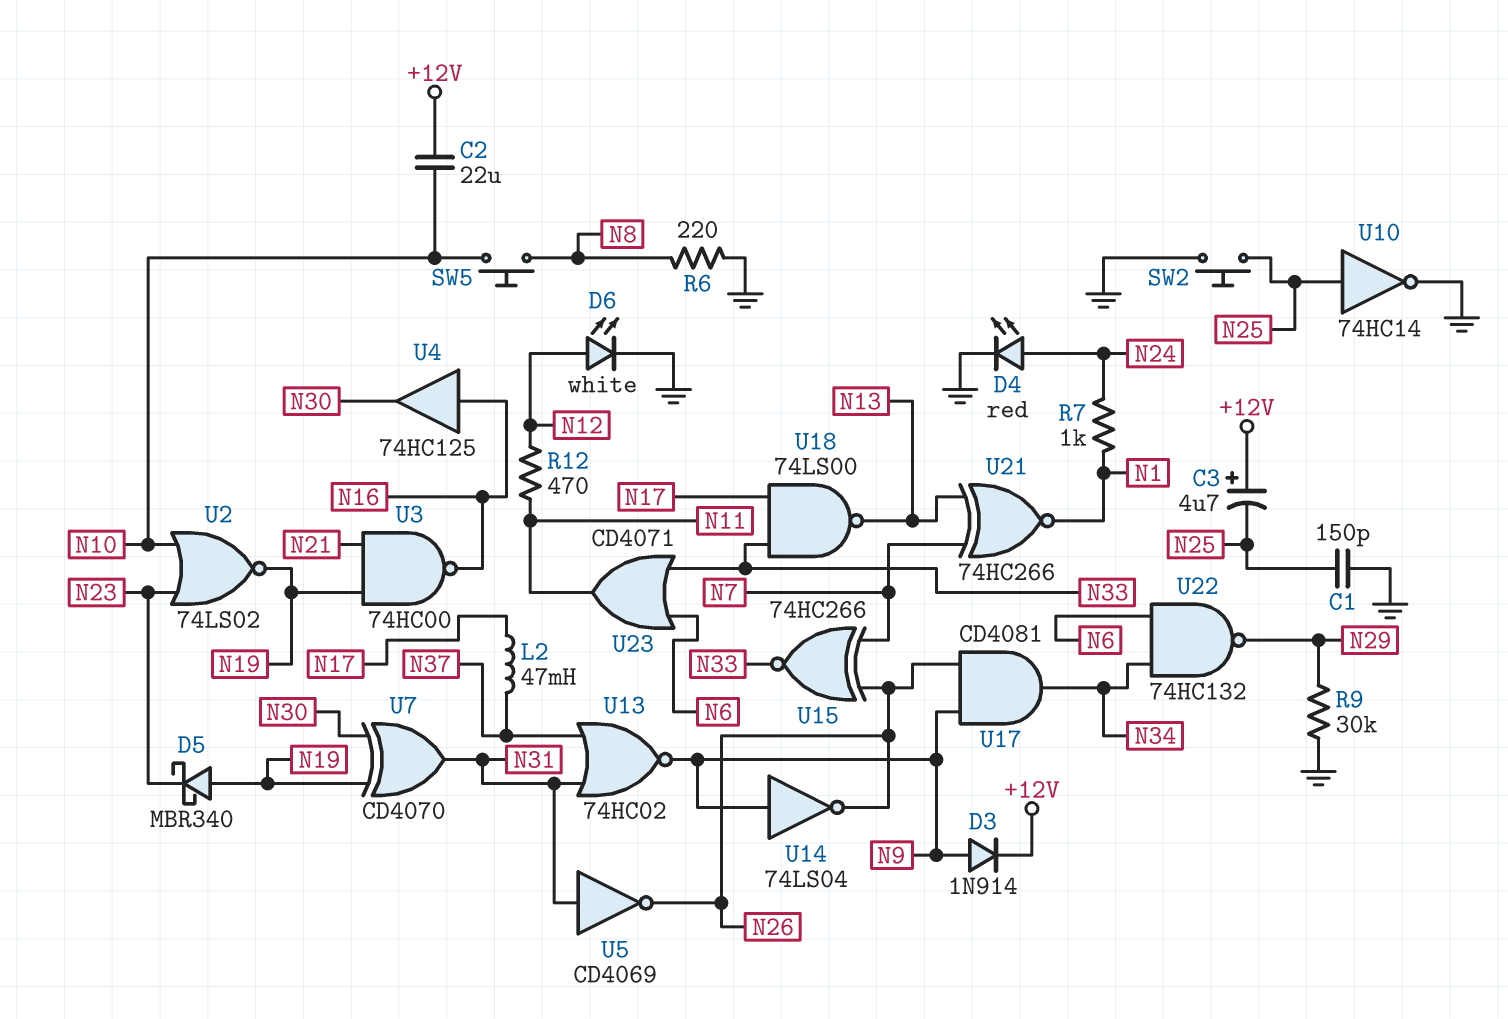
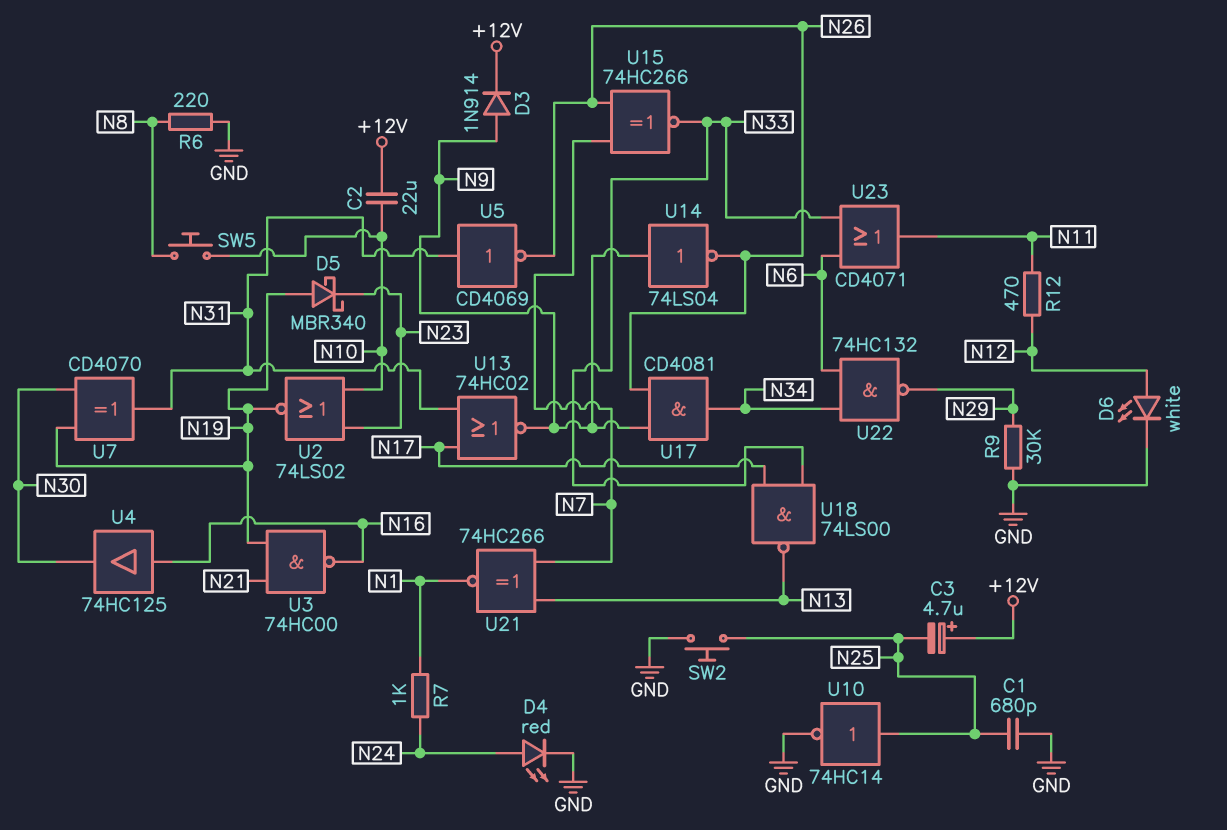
C1: 150pF (GND, N25) -> 680pF (GND, N25)
L2: 47mH (N17, N37) -> none
U13: NOR 74HC02 (in N31, in N37, out N9) -> NOR 74HC02 (in N17, in N31, out N9)

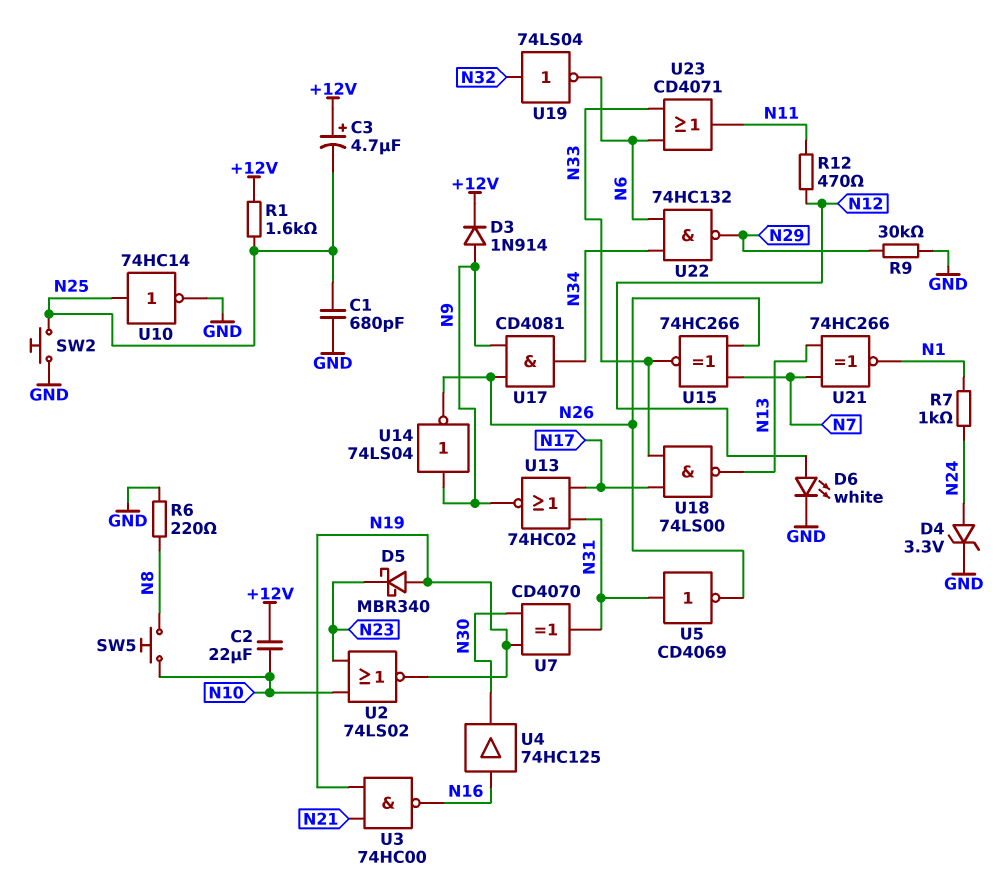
D4: LED red (A N24, K GND) -> zener 3.3V (A N24, K GND)
R1: none -> 1.6k (+12V, N25)
U19: none -> NOT 74LS04 (in N32, out N6)

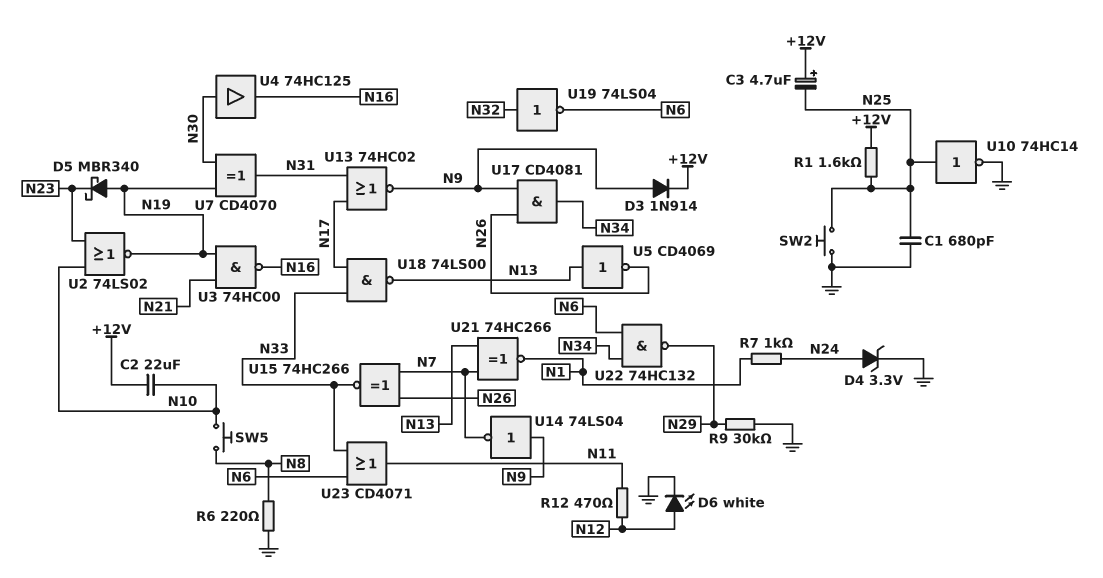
U4: buffer 74HC125 (in N16, out N30) -> buffer 74HC125 (in N30, out N16)
U5: NOT CD4069 (in N31, out N26) -> NOT CD4069 (in N13, out N26)
U14: NOT 74LS04 (in N9, out N26) -> NOT 74LS04 (in N9, out N7)

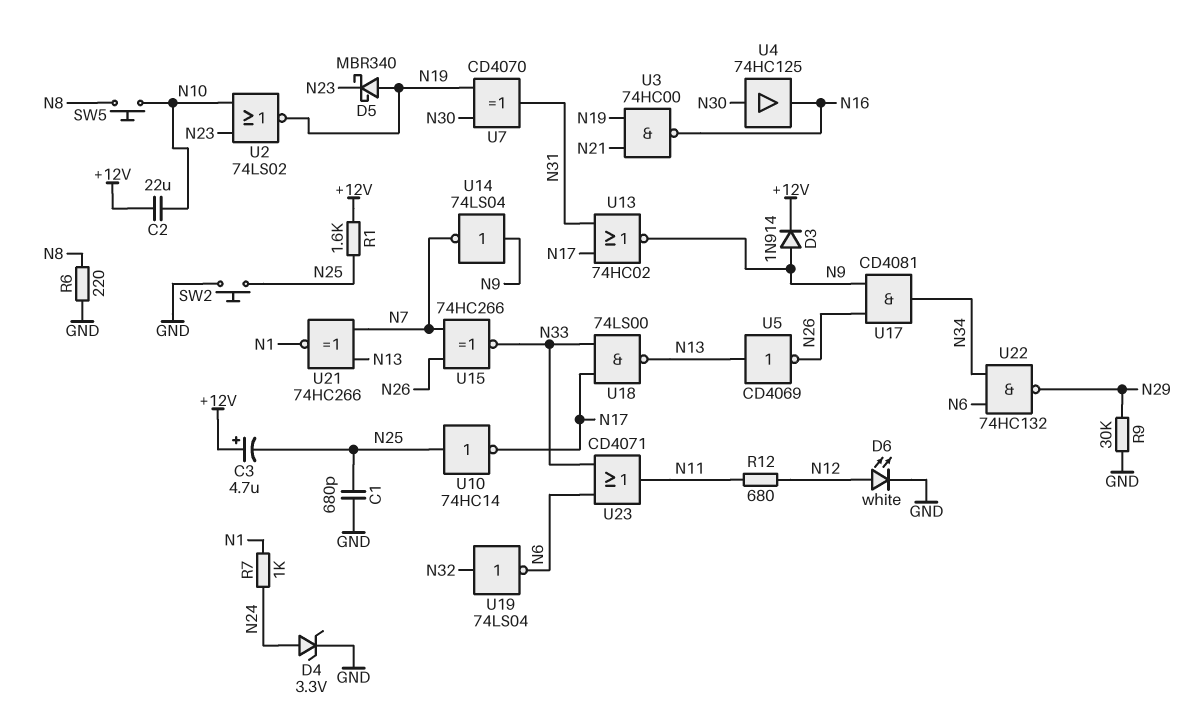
R12: 470 (N11, N12) -> 680 (N11, N12)
U10: NOT 74HC14 (in N25, out GND) -> NOT 74HC14 (in N25, out N17)

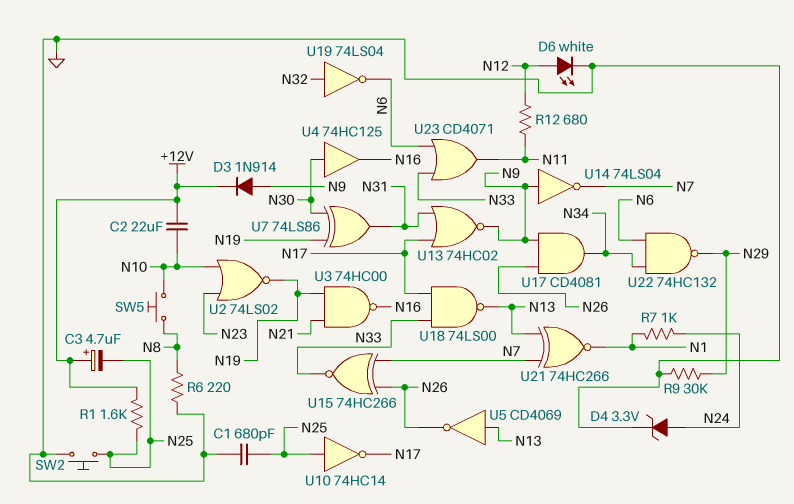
D5: schottky MBR340 (A N19, K N23) -> none
U7: XOR CD4070 (in N19, in N30, out N31) -> XOR 74LS86 (in N19, in N30, out N31)

